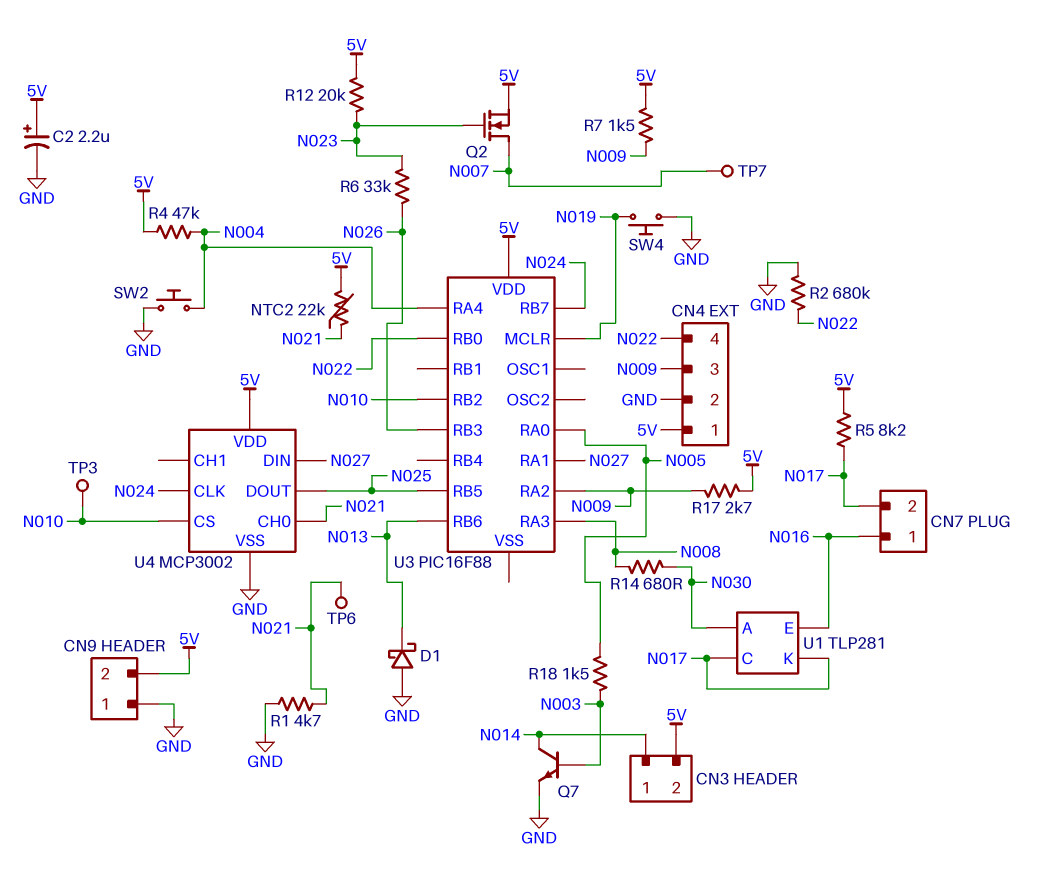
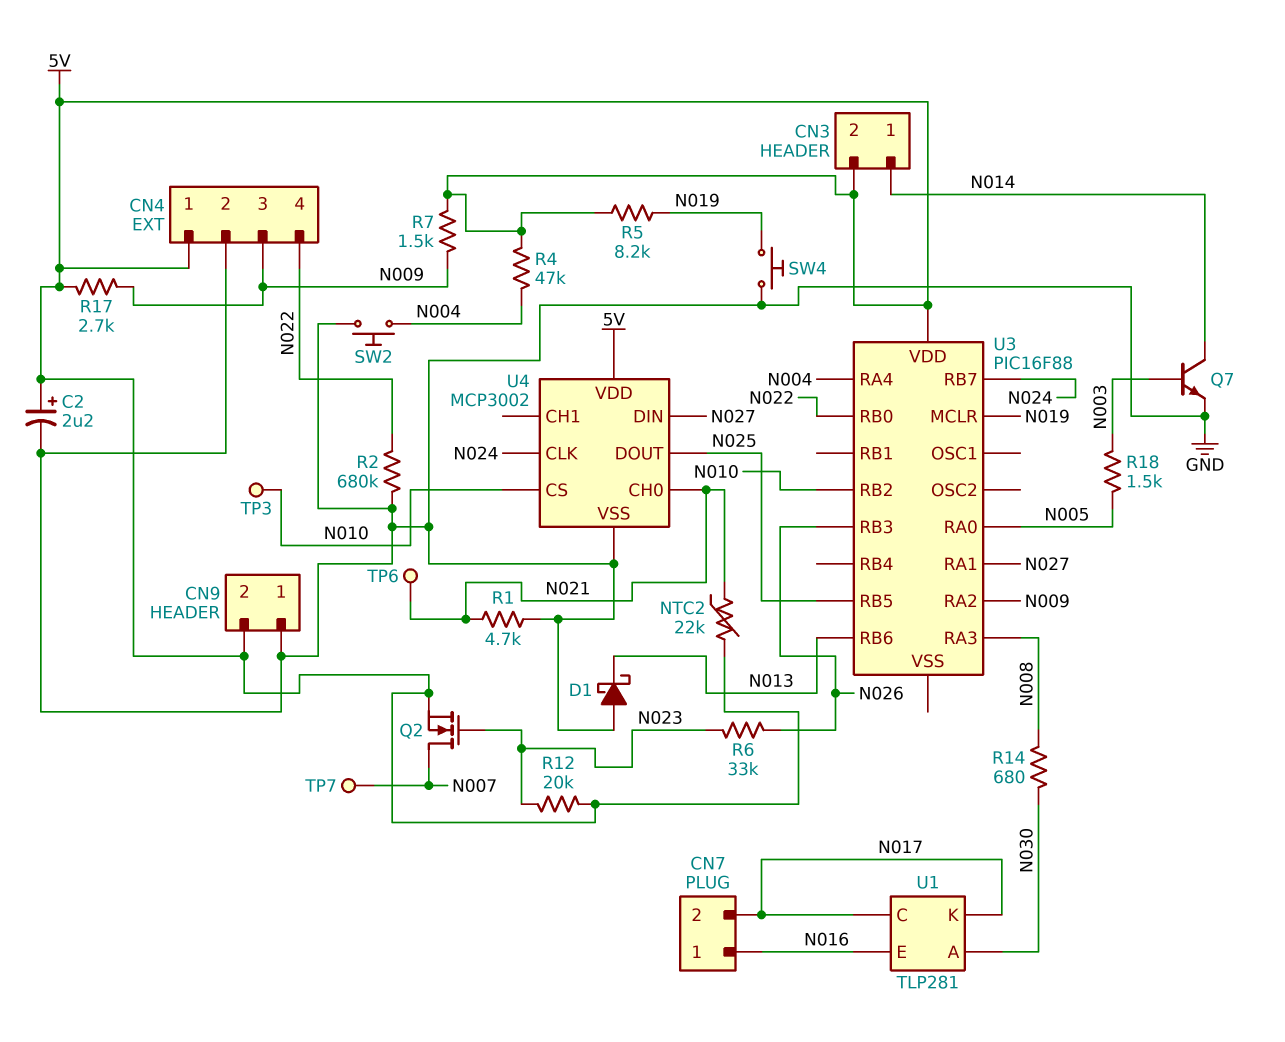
R5: 8.2k (5V, N017) -> 8.2k (5V, N019)

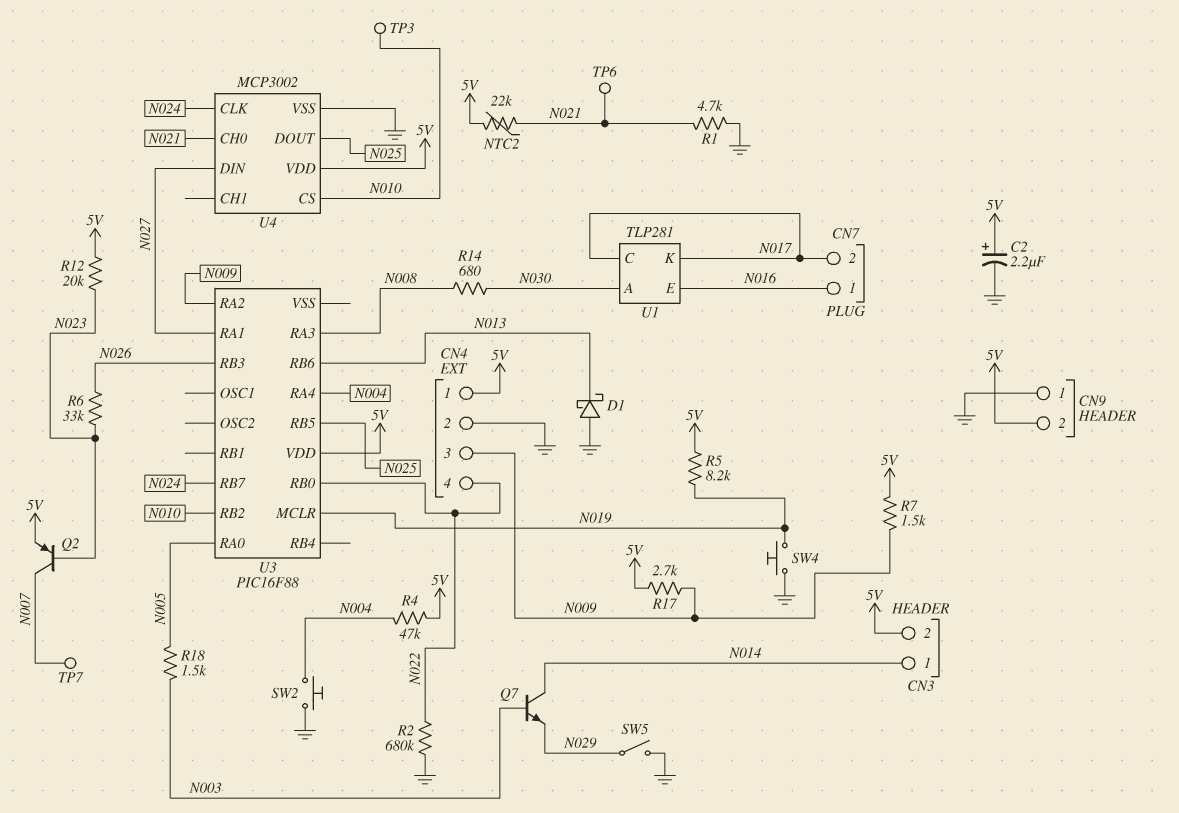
Q2: NMOS (G N023, D N007, S 5V) -> PNP (B N023, C N007, E 5V)
Q7: NPN (B N003, C N014, E GND) -> NPN (B N003, C N014, E N029)
SW5: none -> switch (GND, N029)

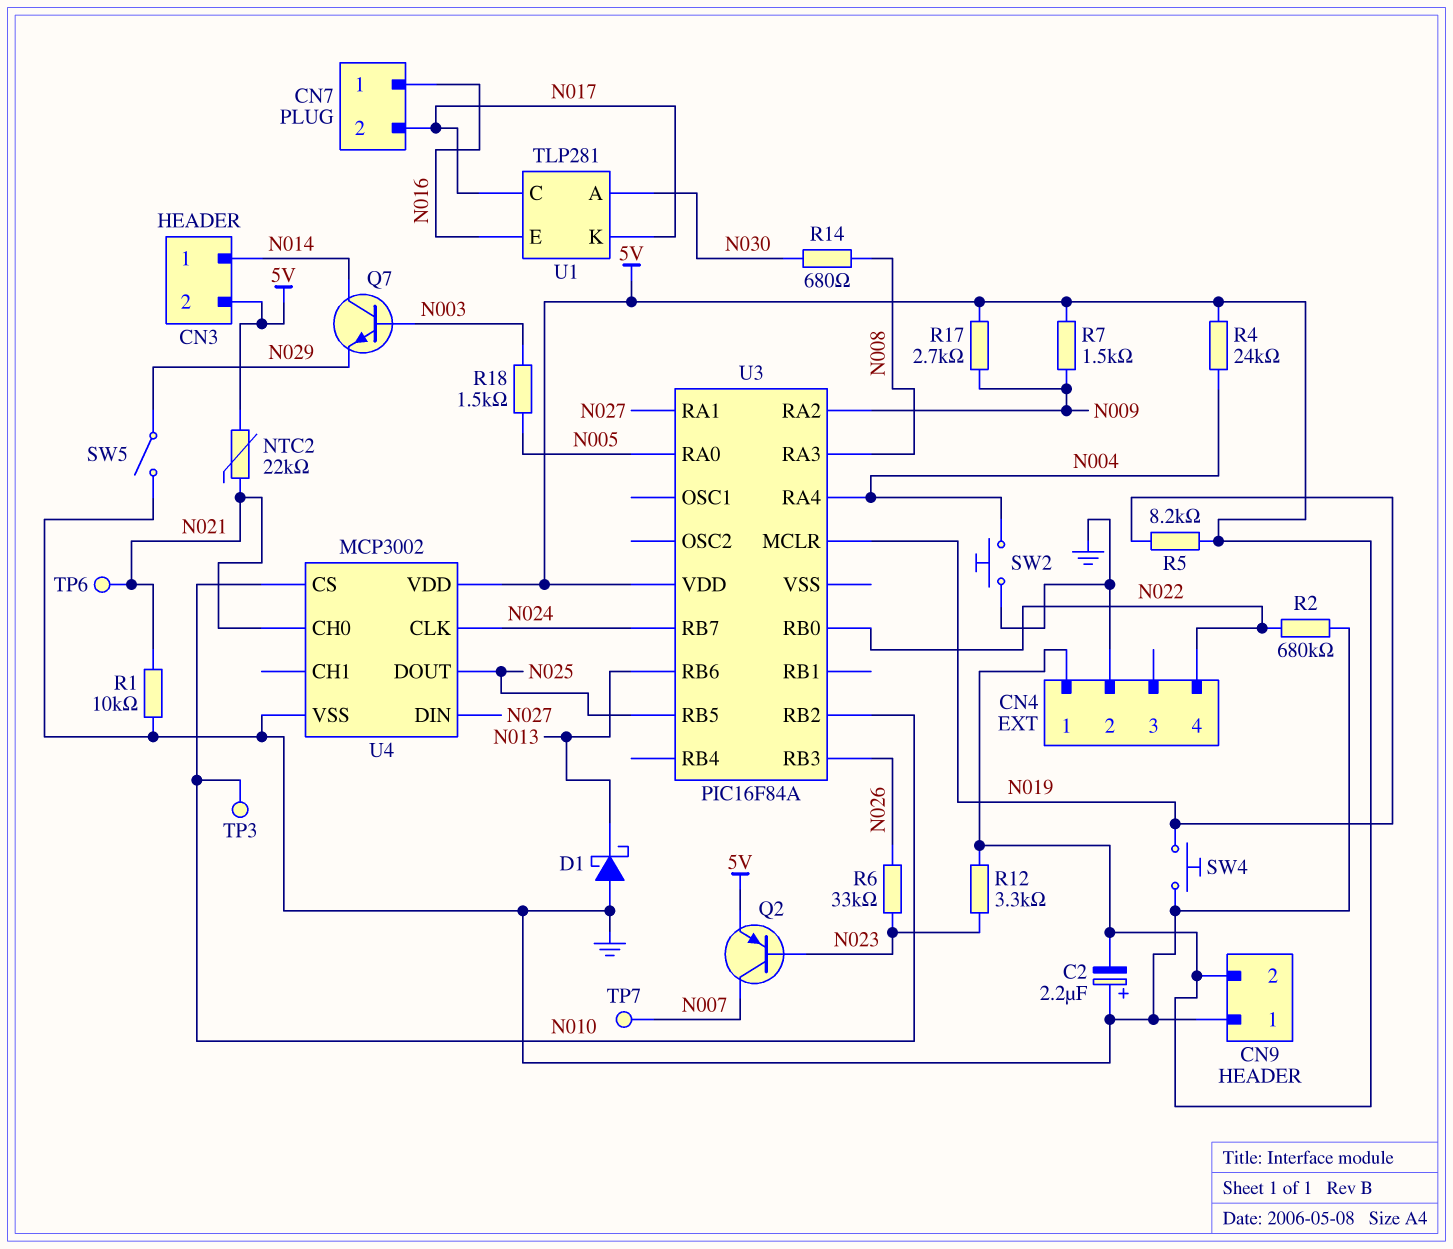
C2: 2.2uF (plus 5V, minus GND) -> 2.2uF (plus GND, minus 5V)
CN4 pin 3: N009 -> none
R1: 4.7k (GND, N021) -> 10k (GND, N021)
R4: 47k (5V, N004) -> 24k (5V, N004)
R12: 20k (5V, N023) -> 3.3k (5V, N023)
U3: PIC16F88 -> PIC16F84A

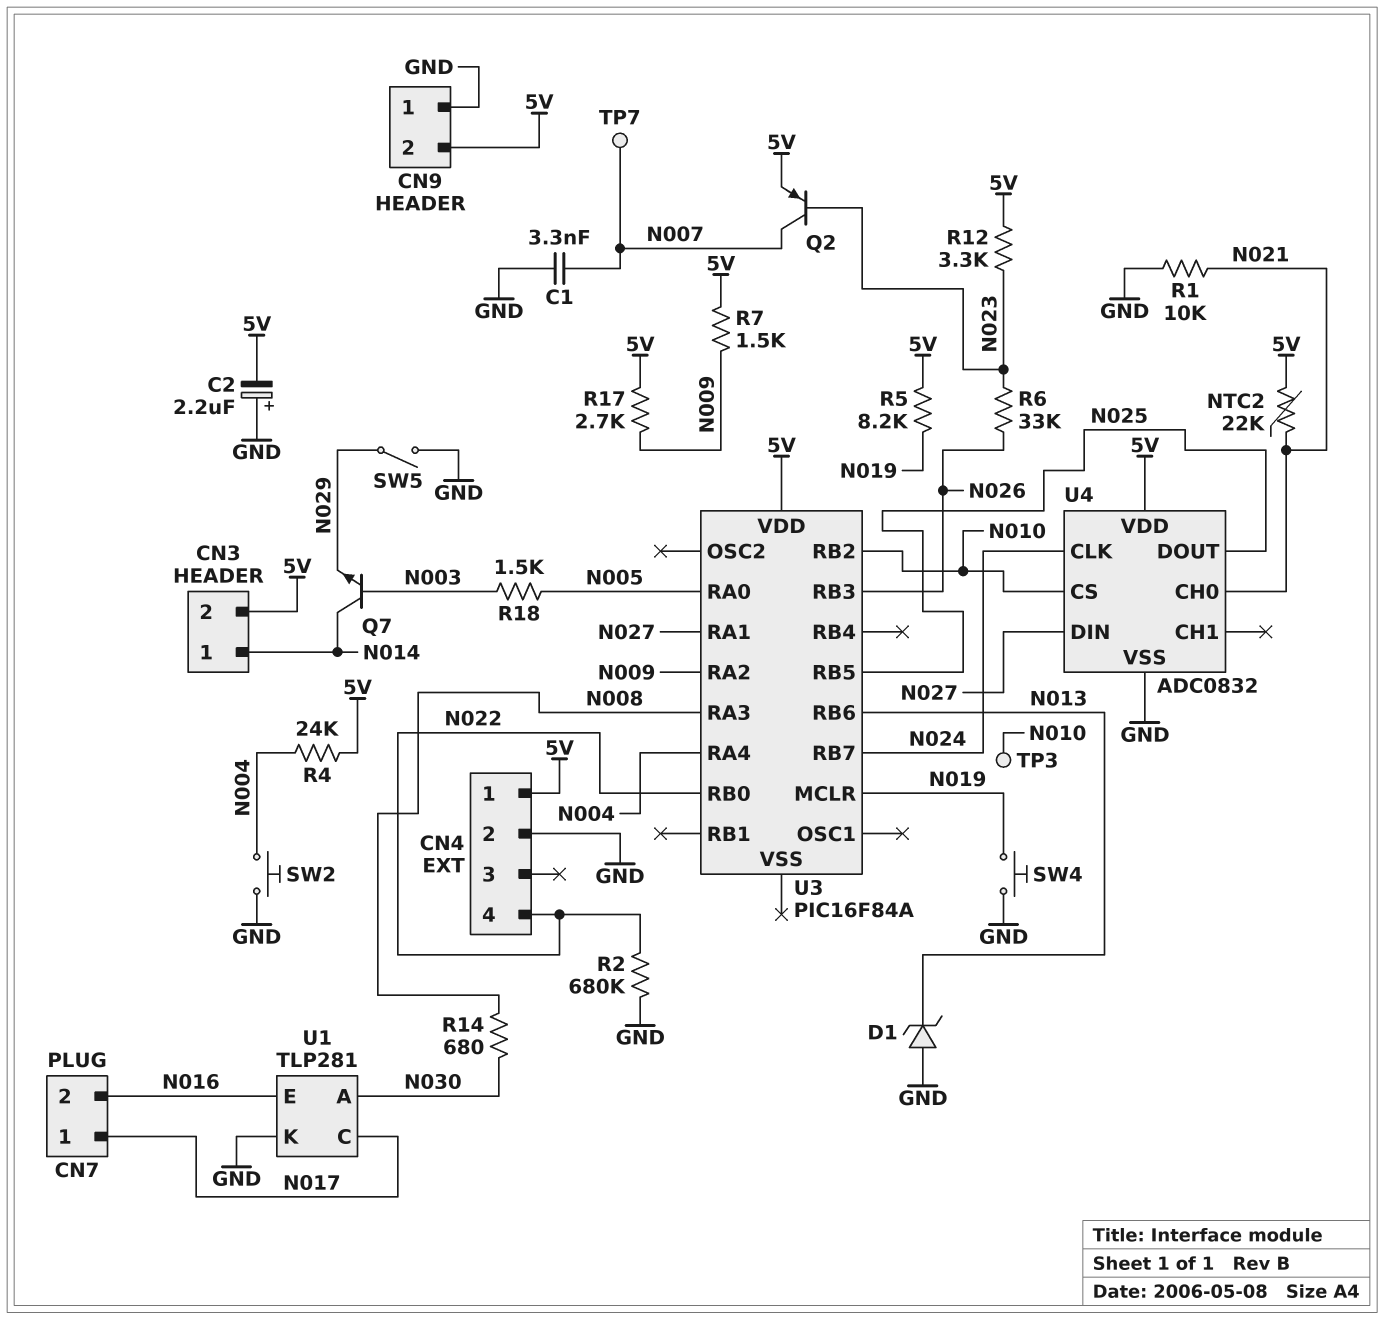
C1: none -> 3.3nF (GND, N007)
CN7 pin 1: N016 -> N017
CN7 pin 2: N017 -> N016
D1: schottky (A GND, K N013) -> zener (A GND, K N013)
TP6: test point (N021) -> none
U1 pin K: N017 -> GND
U4: MCP3002 -> ADC0832

